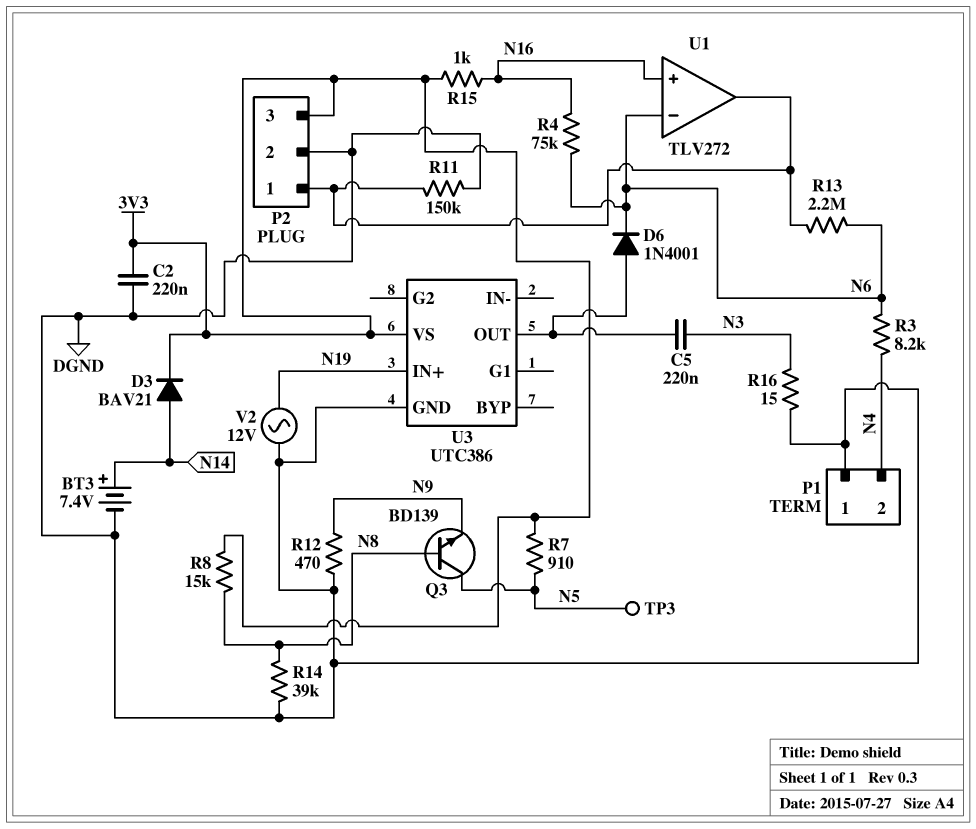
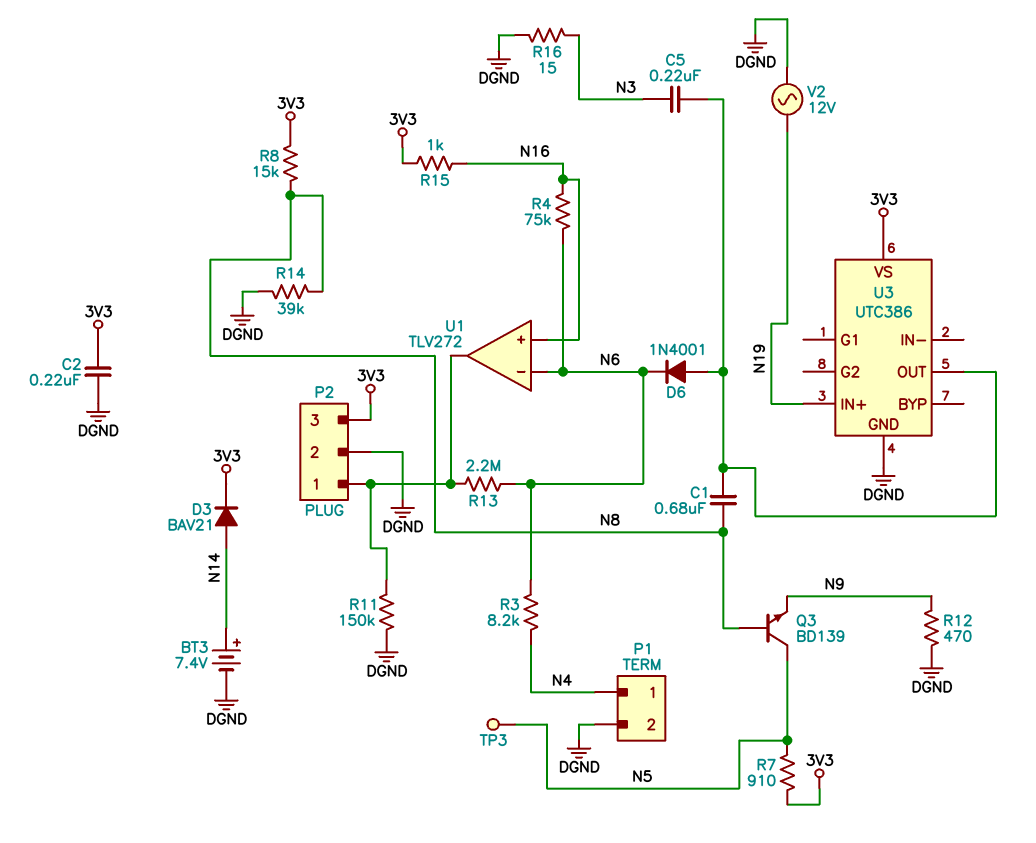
C1: none -> 680nF (N8, U3/OUT)
P1 pin 1: DGND -> N4
P1 pin 2: N4 -> DGND

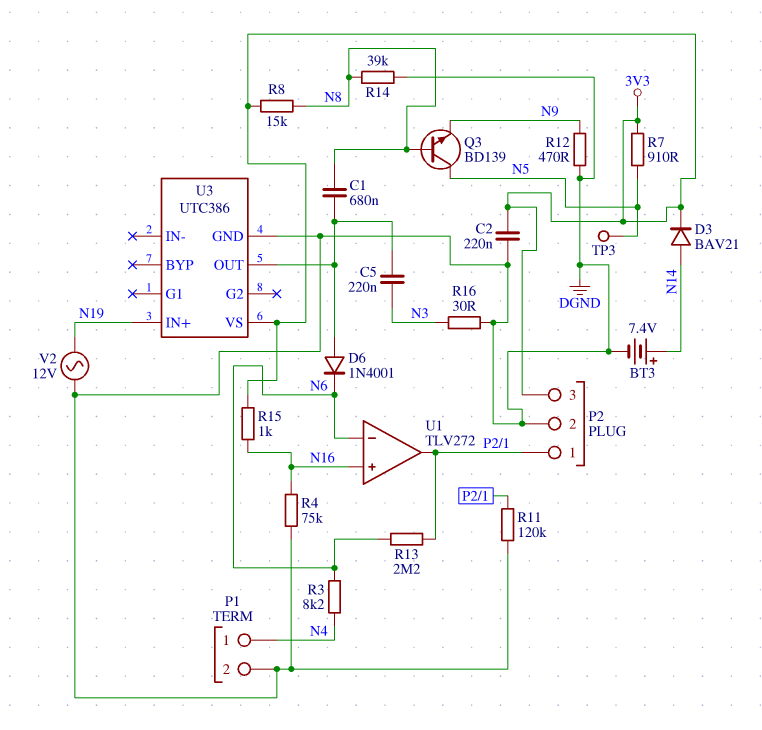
R4: 75k (N6, N16) -> 75k (DGND, N16)
R11: 150k (DGND, P2/1) -> 120k (DGND, P2/1)
R16: 15 (DGND, N3) -> 30 (DGND, N3)

